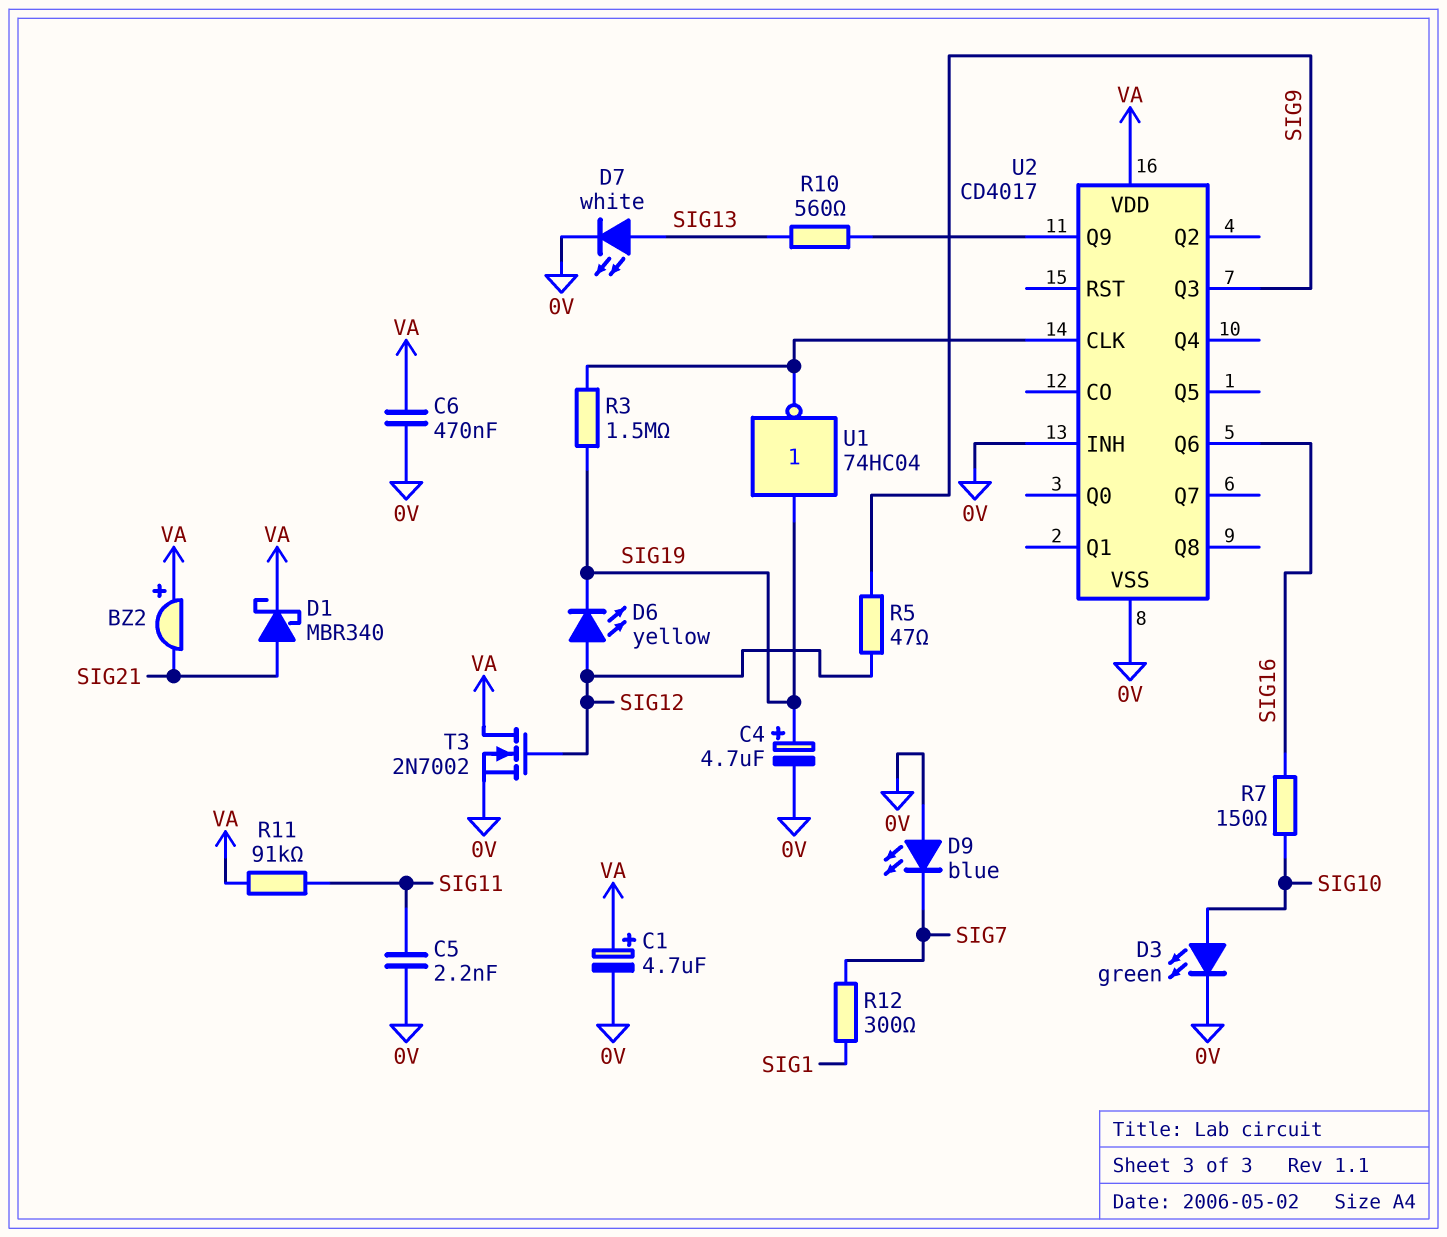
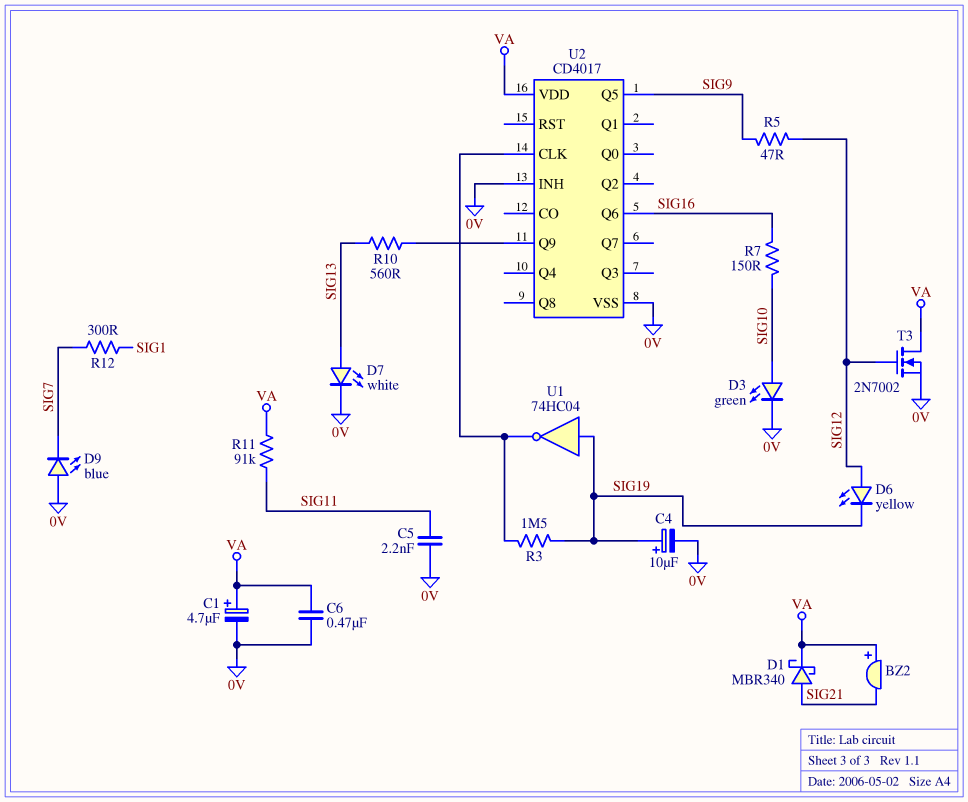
C4: 4.7uF (plus SIG19, minus 0V) -> 10uF (plus SIG19, minus 0V)
U2 pin Q3: SIG9 -> none
U2 pin Q5: none -> SIG9

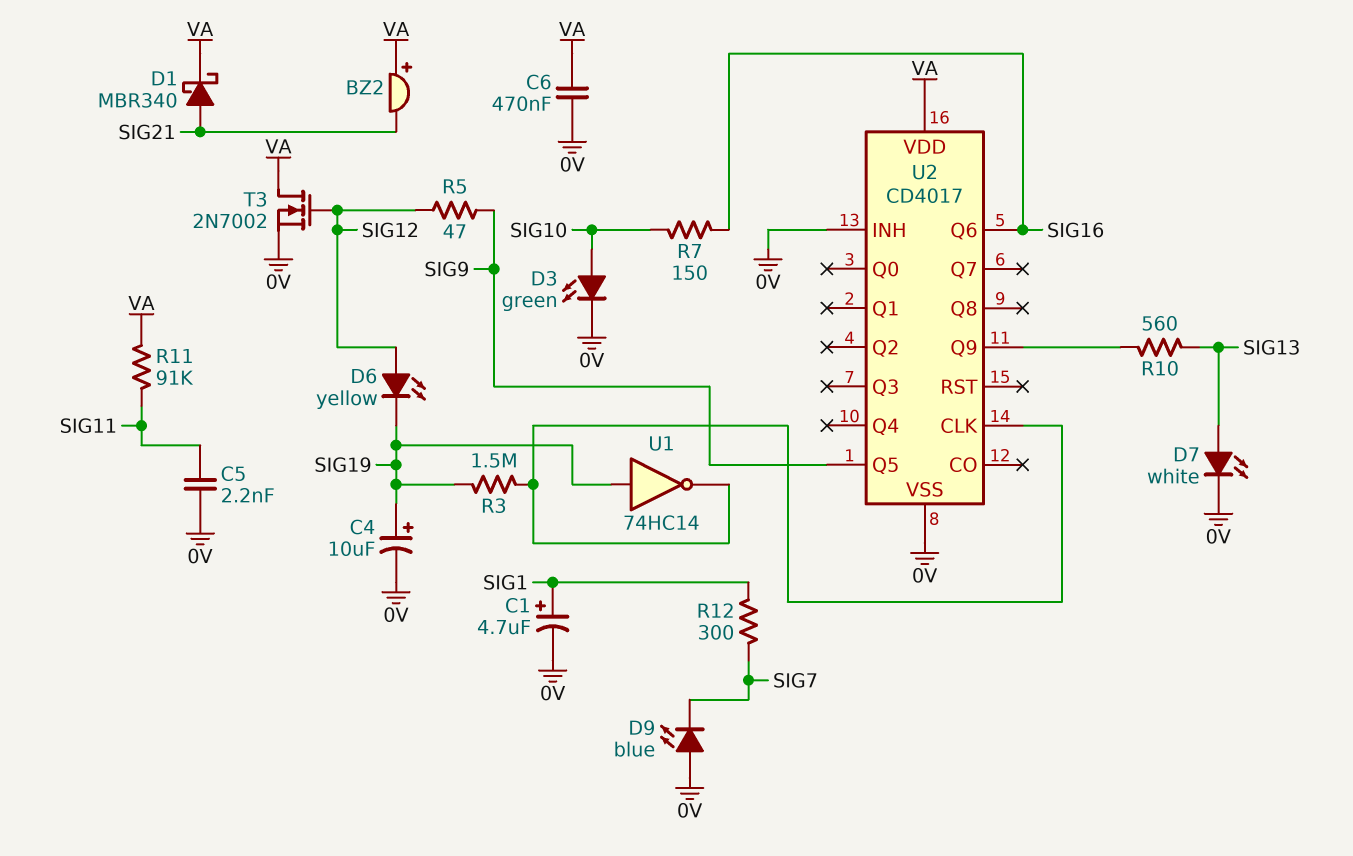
C1: 4.7uF (plus VA, minus 0V) -> 4.7uF (plus SIG1, minus 0V)
U1: NOT 74HC04 (in SIG19, out U2/CLK) -> NOT 74HC14 (in SIG19, out U2/CLK)

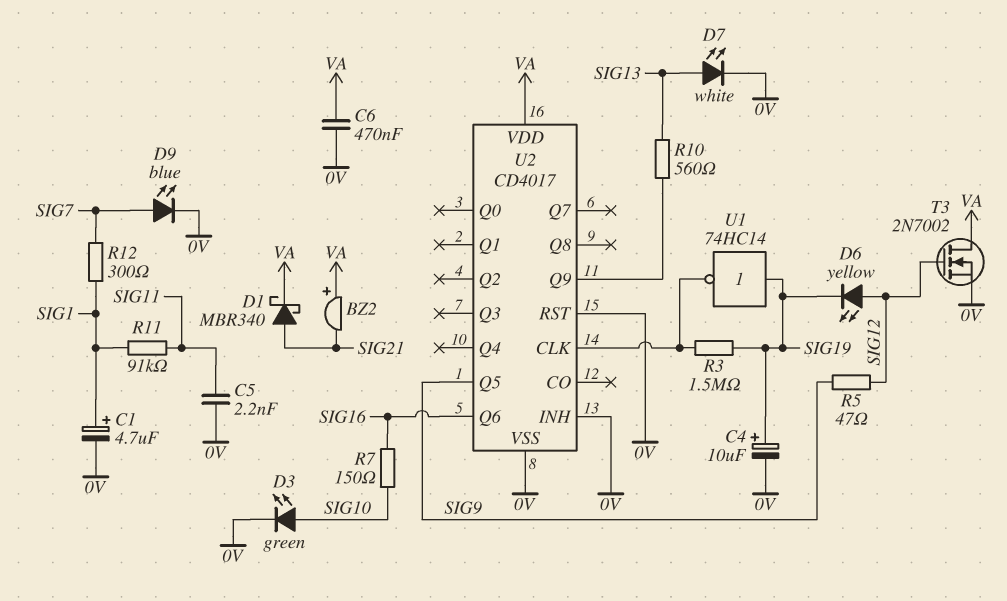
D9: LED blue (A 0V, K SIG7) -> LED blue (A SIG7, K 0V)
R11: 91k (SIG11, VA) -> 91k (SIG1, SIG11)
U2 pin RST: none -> 0V

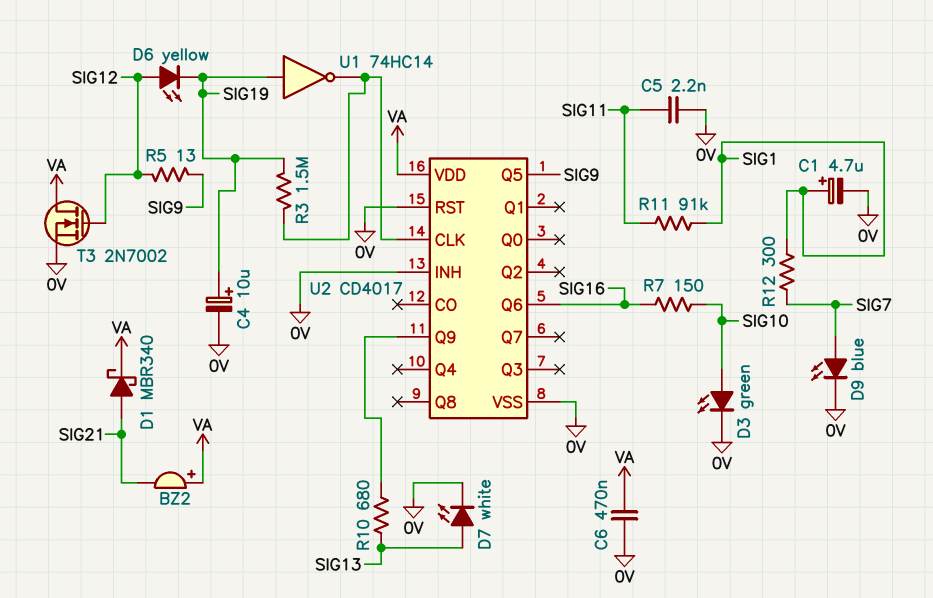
R5: 47 (SIG9, SIG12) -> 13 (SIG9, SIG12)
R10: 560 (SIG13, U2/Q9) -> 680 (SIG13, U2/Q9)

